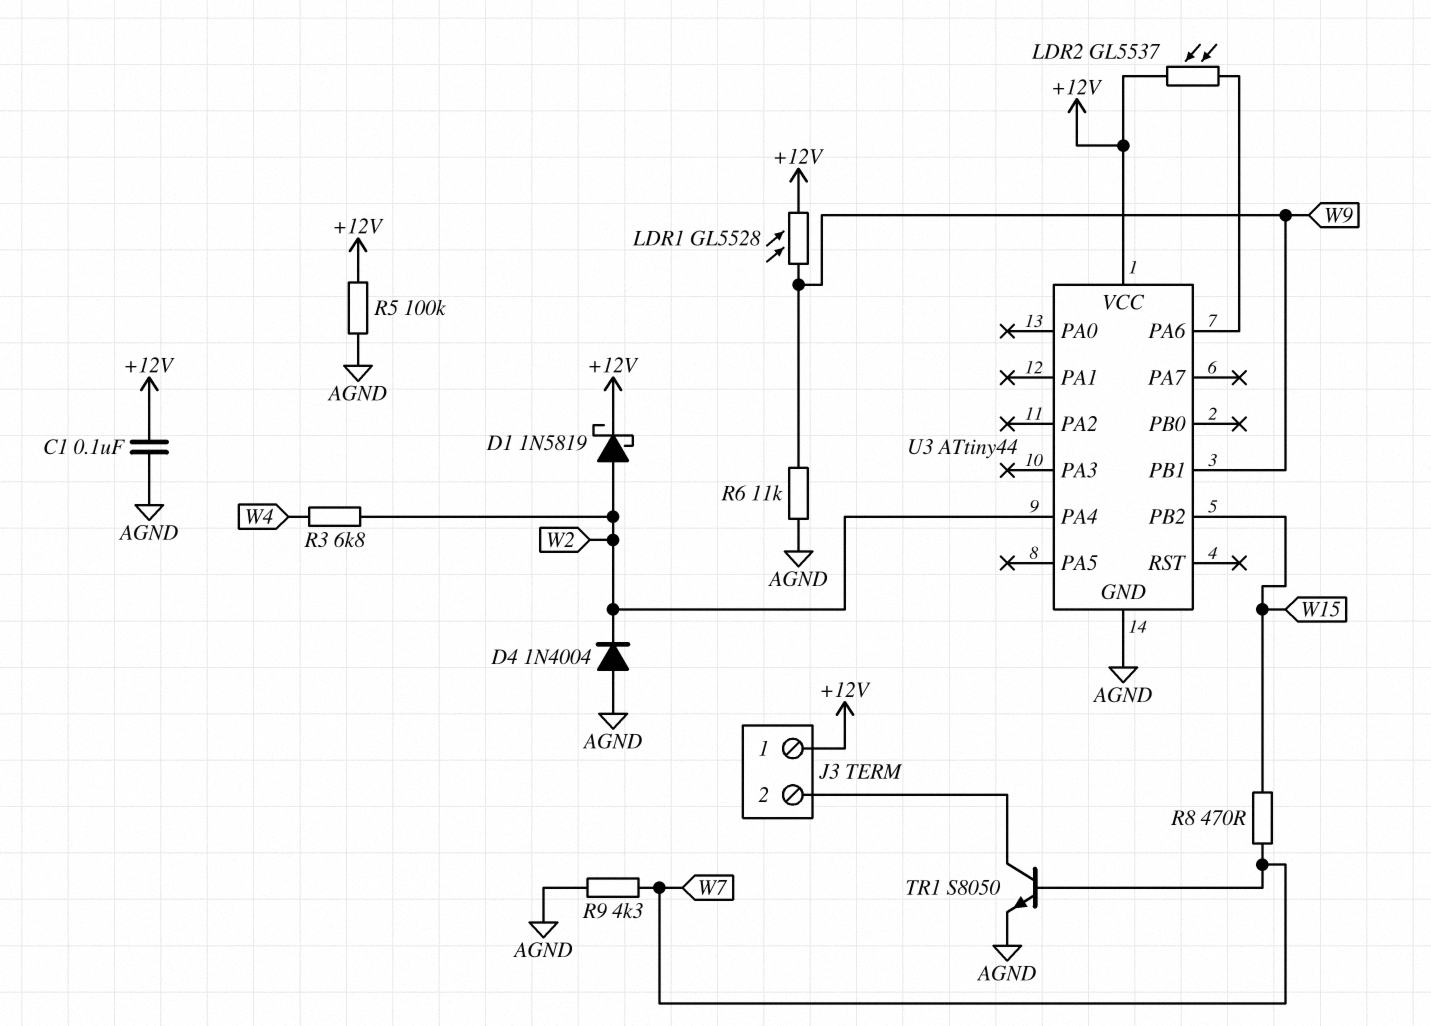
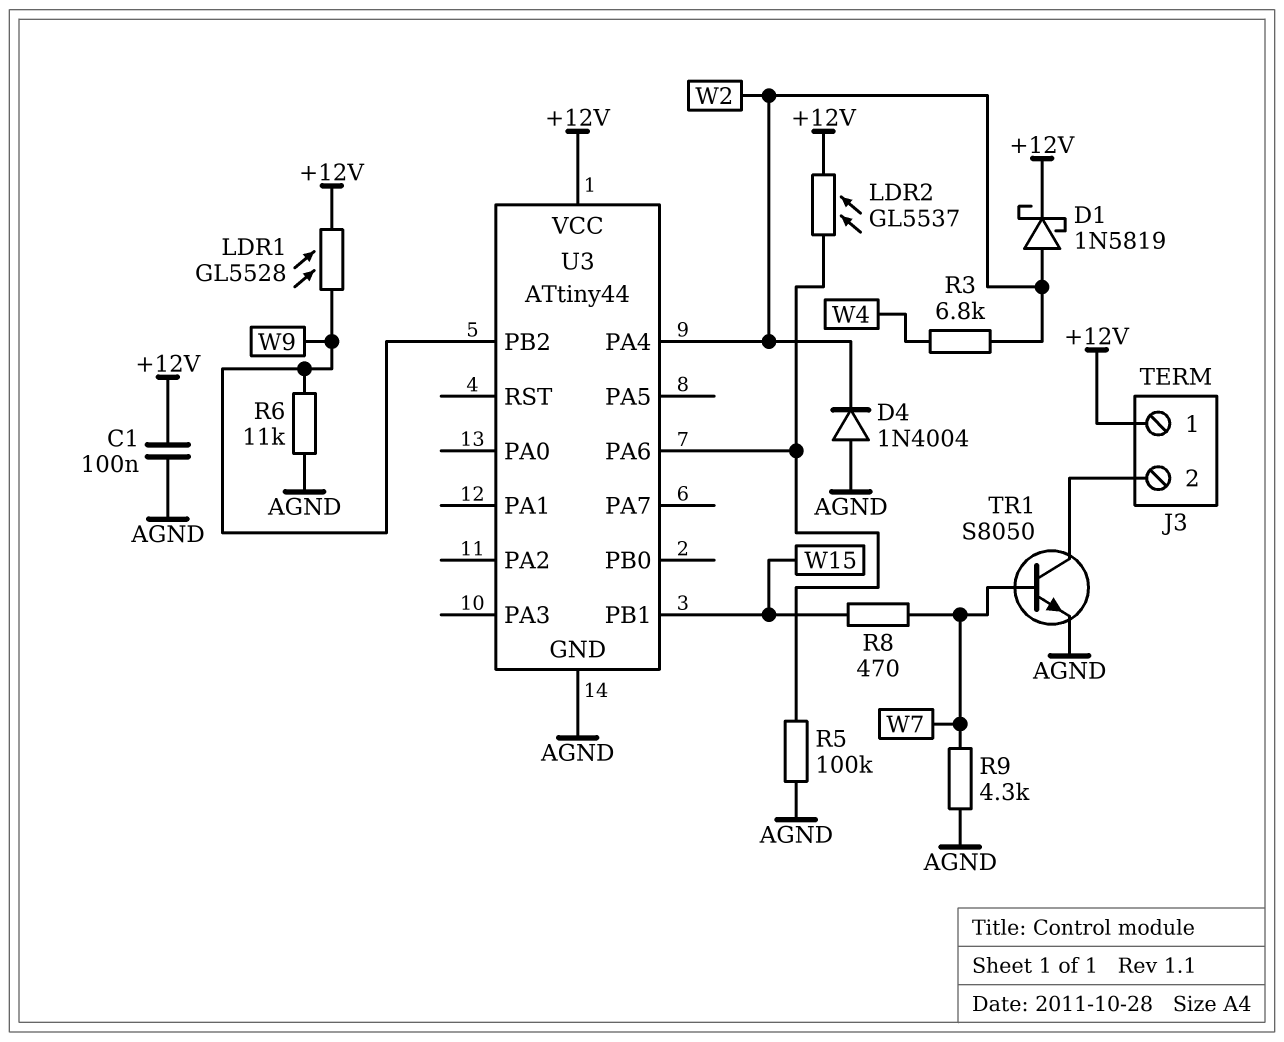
R5: 100k (+12V, AGND) -> 100k (AGND, U3/PA6)
U3 pin PB1: W9 -> W15
U3 pin PB2: W15 -> W9

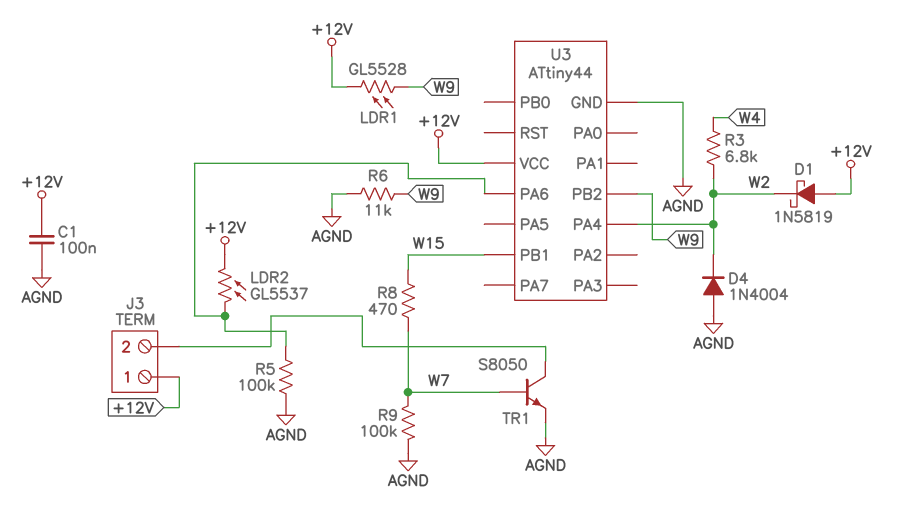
D1: schottky 1N5819 (A W2, K +12V) -> schottky 1N5819 (A +12V, K W2)
R9: 4.3k (AGND, W7) -> 100k (AGND, W7)

